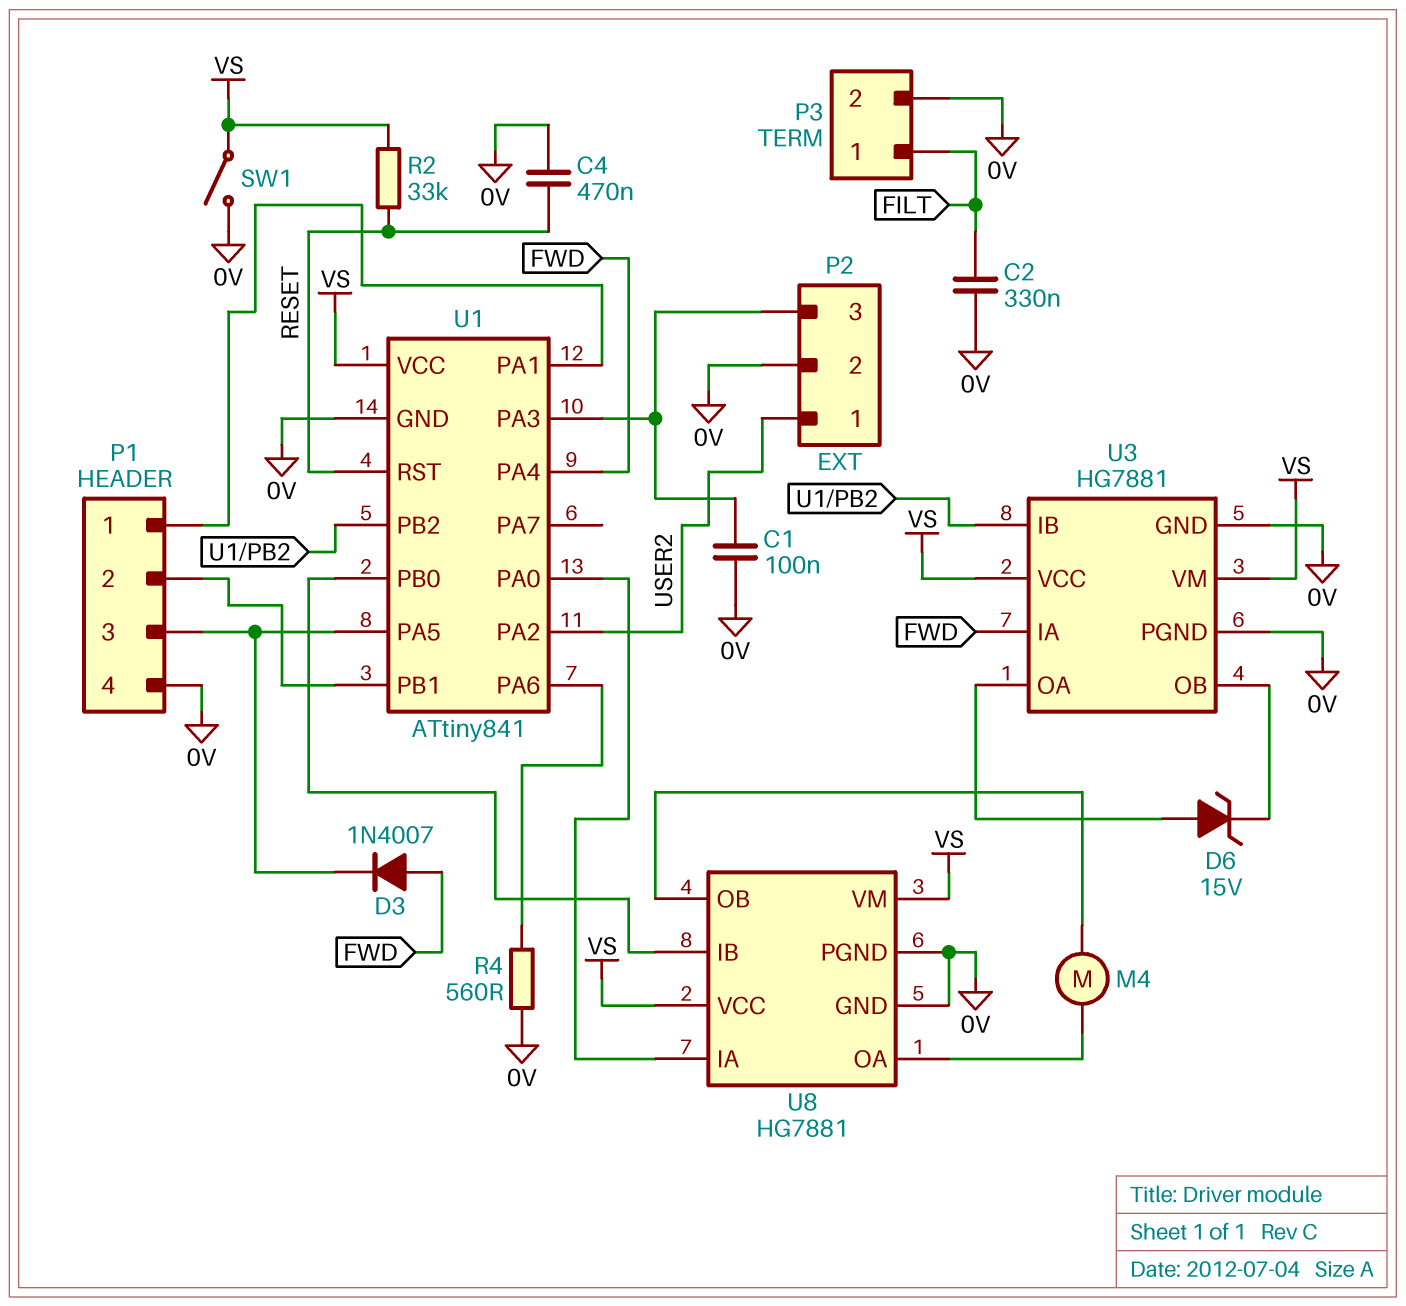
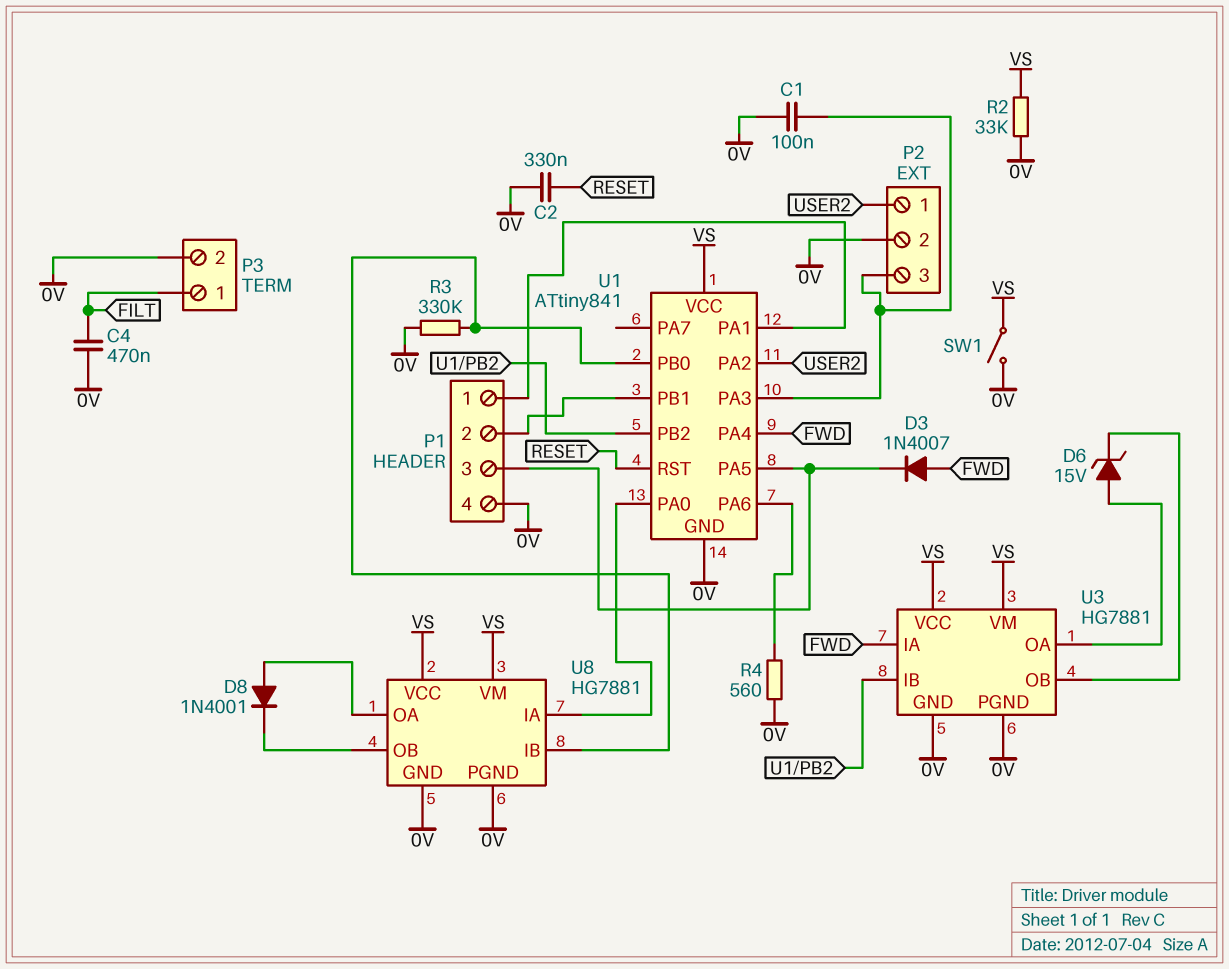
C2: 330nF (0V, FILT) -> 330nF (0V, RESET)
C4: 470nF (0V, RESET) -> 470nF (0V, FILT)
D8: none -> diode 1N4001 (A U8/OA, K U8/OB)
M4: motor (U8/OA, U8/OB) -> none
R2: 33k (RESET, VS) -> 33k (0V, VS)
R3: none -> 330k (0V, U1/PB0)

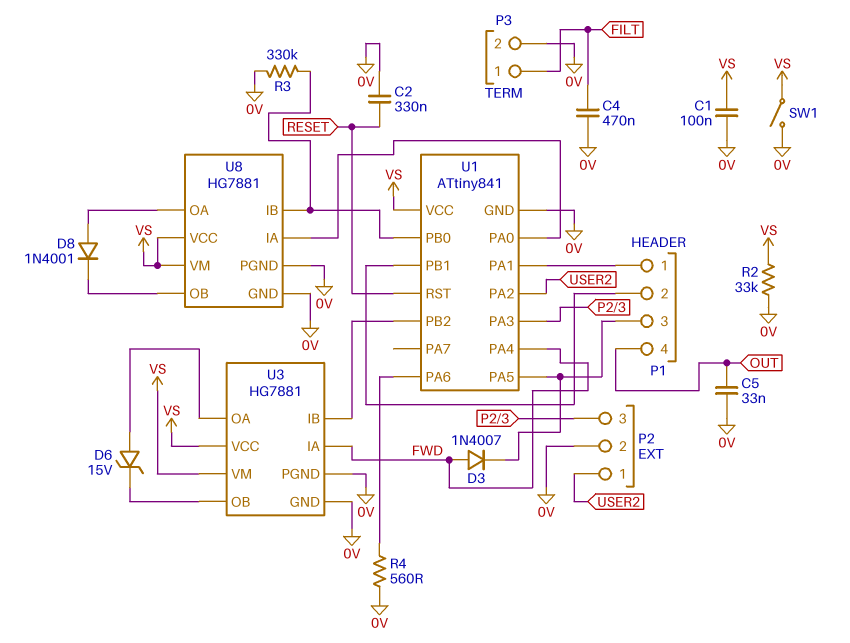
C1: 100nF (0V, P2/3) -> 100nF (0V, VS)
C5: none -> 33nF (0V, OUT)
P1 pin 4: 0V -> OUT

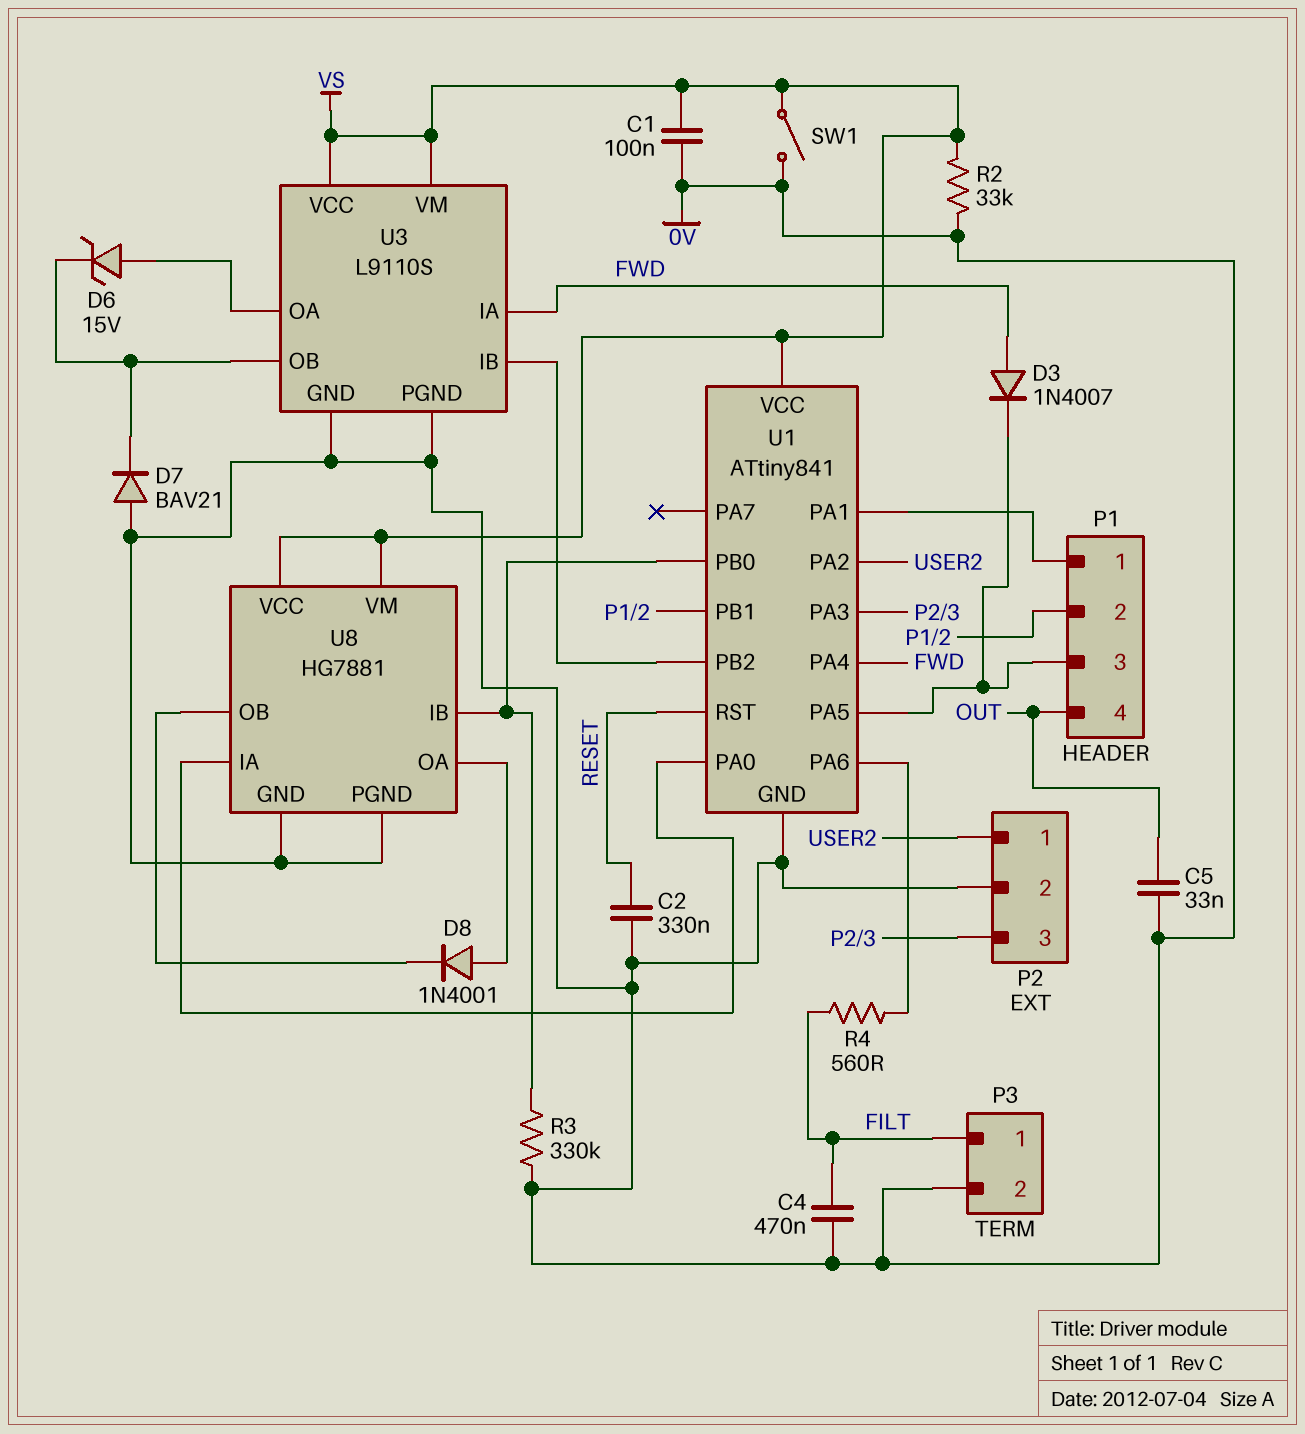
D7: none -> diode BAV21 (A 0V, K U3/OB)
R4: 560 (0V, U1/PA6) -> 560 (FILT, U1/PA6)
U3: HG7881 -> L9110S

